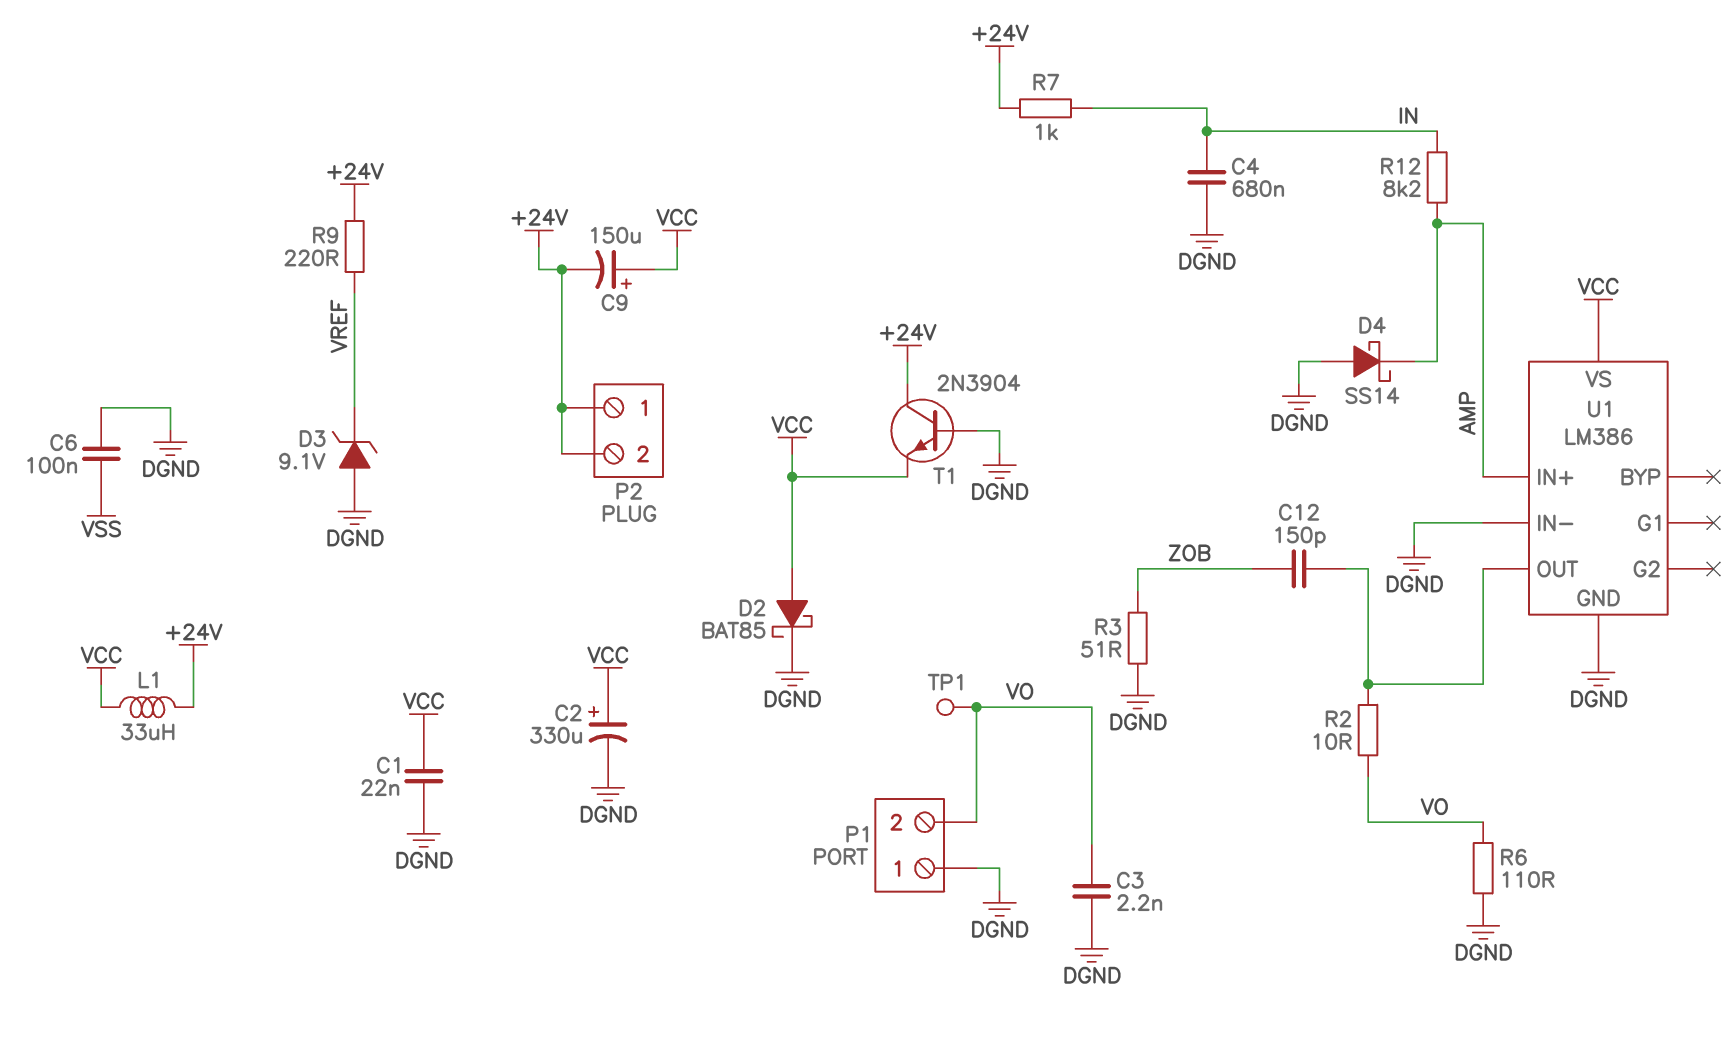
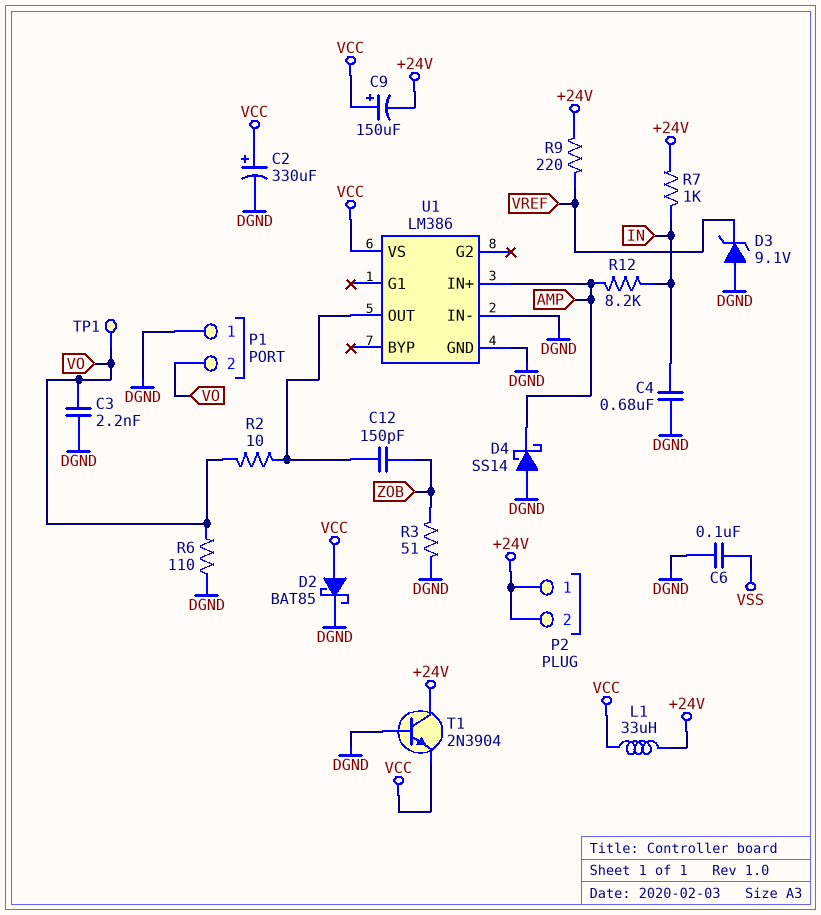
C1: 22nF (DGND, VCC) -> none

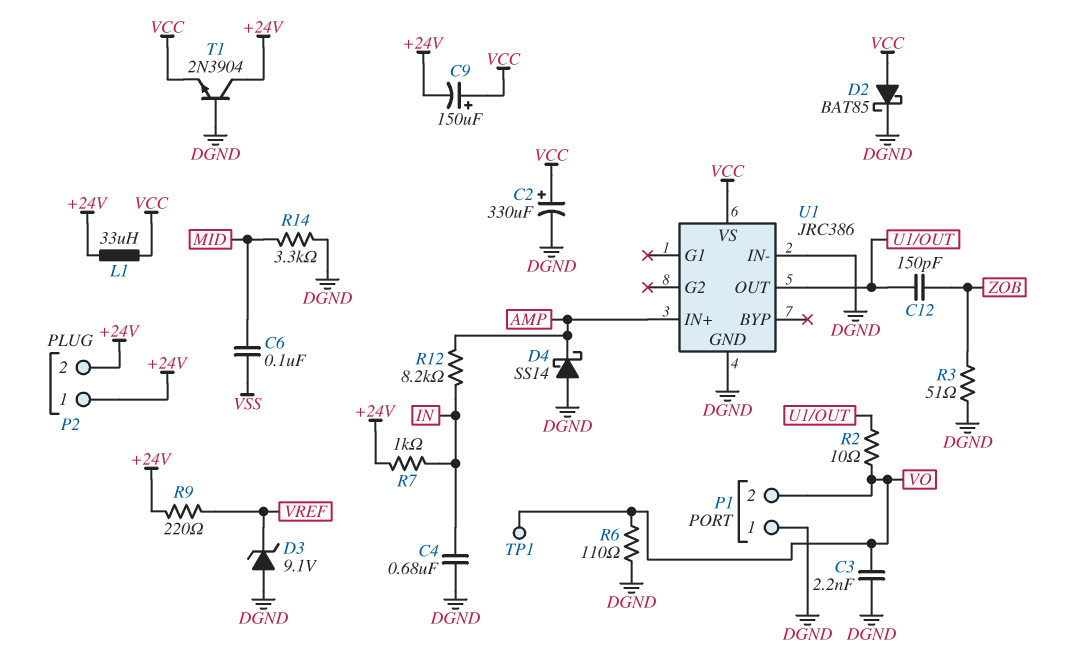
C6: 100nF (DGND, VSS) -> 100nF (MID, VSS)
R14: none -> 3.3k (DGND, MID)
U1: LM386 -> JRC386

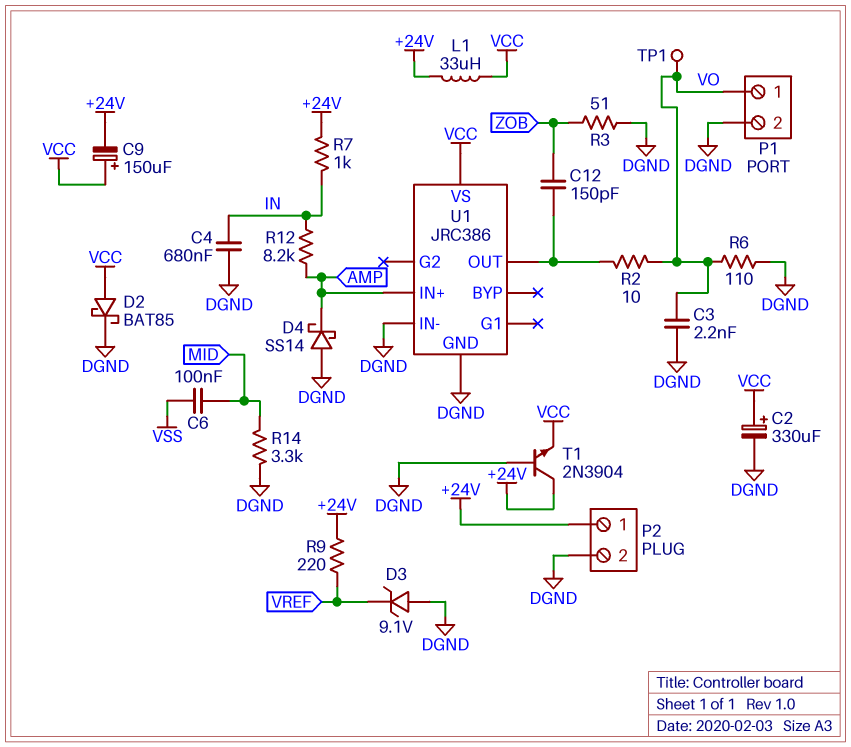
P1 pin 1: DGND -> VO
P1 pin 2: VO -> DGND
P2 pin 2: +24V -> DGND

